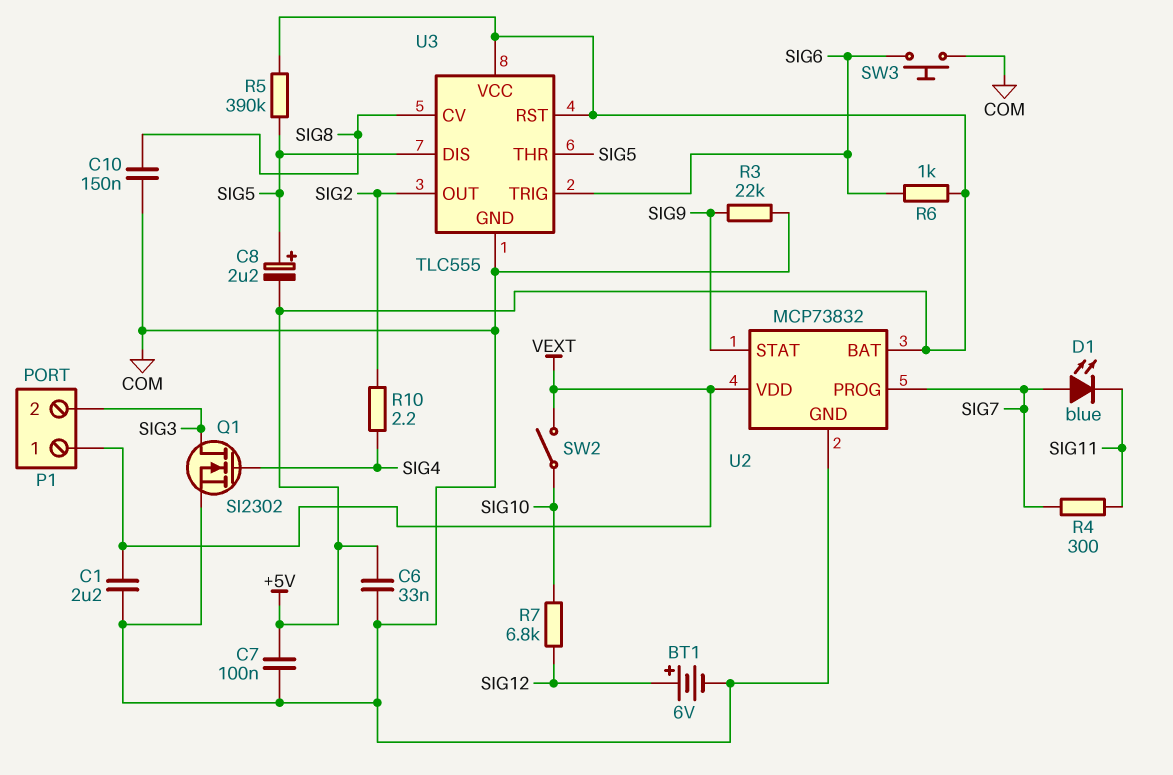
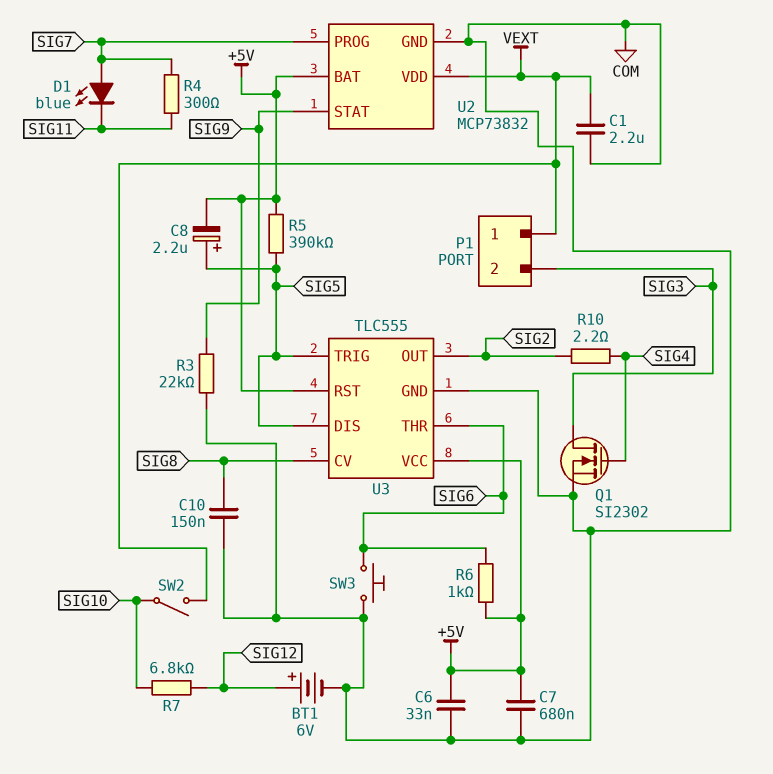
C7: 100nF (+5V, COM) -> 680nF (+5V, COM)
U3 pin THR: SIG5 -> SIG6
U3 pin TRIG: SIG6 -> SIG5

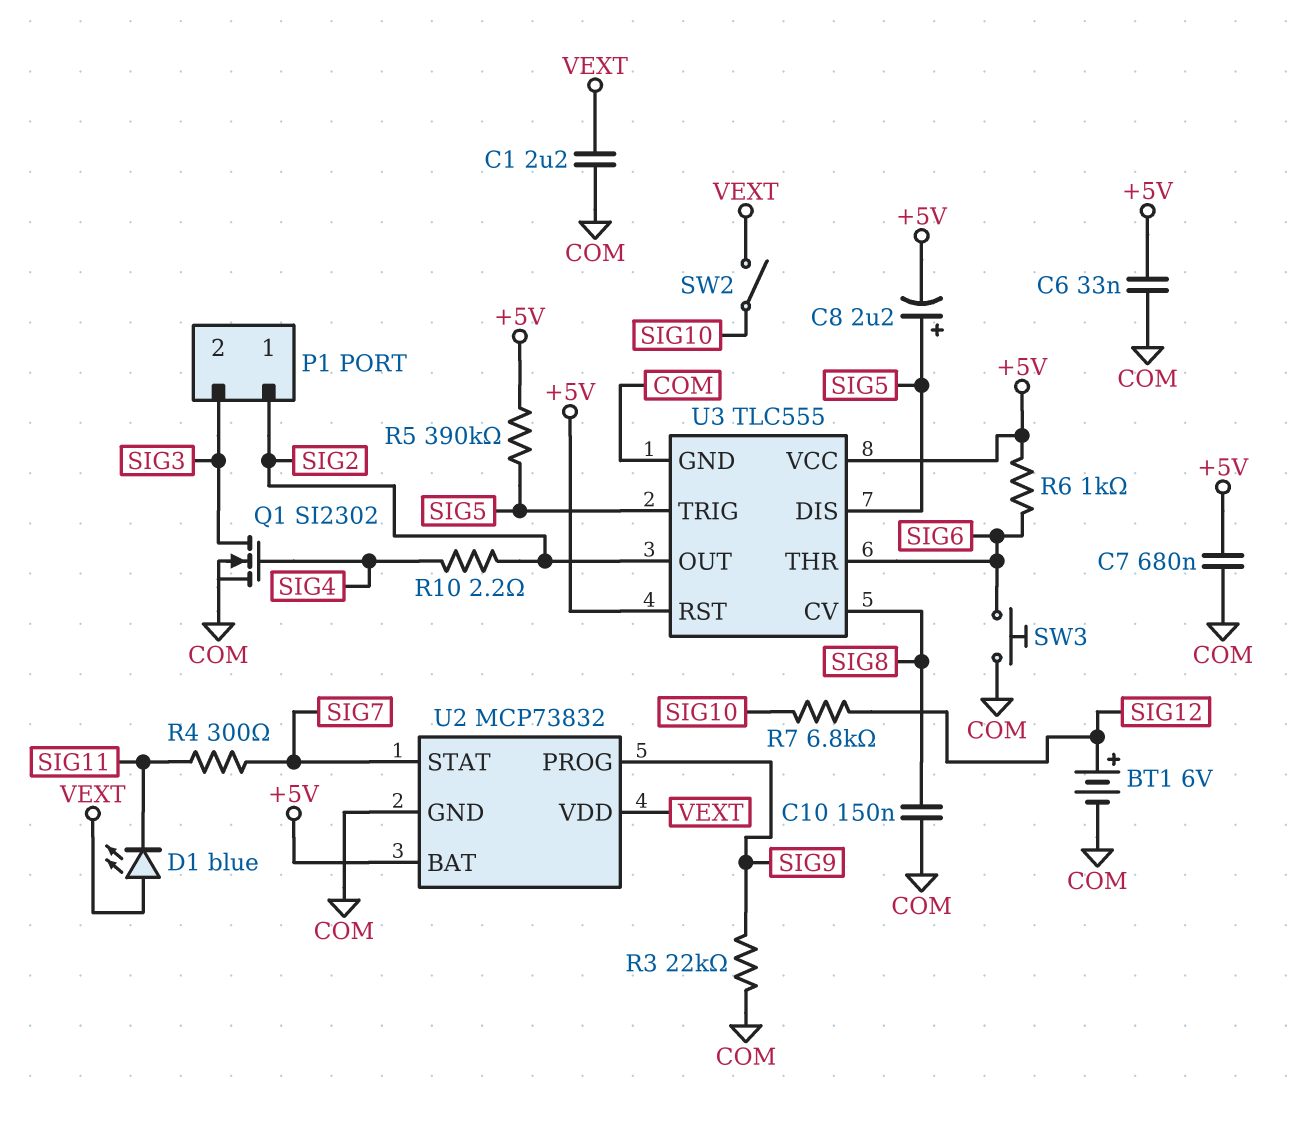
D1: LED blue (A SIG7, K SIG11) -> LED blue (A VEXT, K SIG11)
P1 pin 1: VEXT -> SIG2
U2 pin PROG: SIG7 -> SIG9
U2 pin STAT: SIG9 -> SIG7

